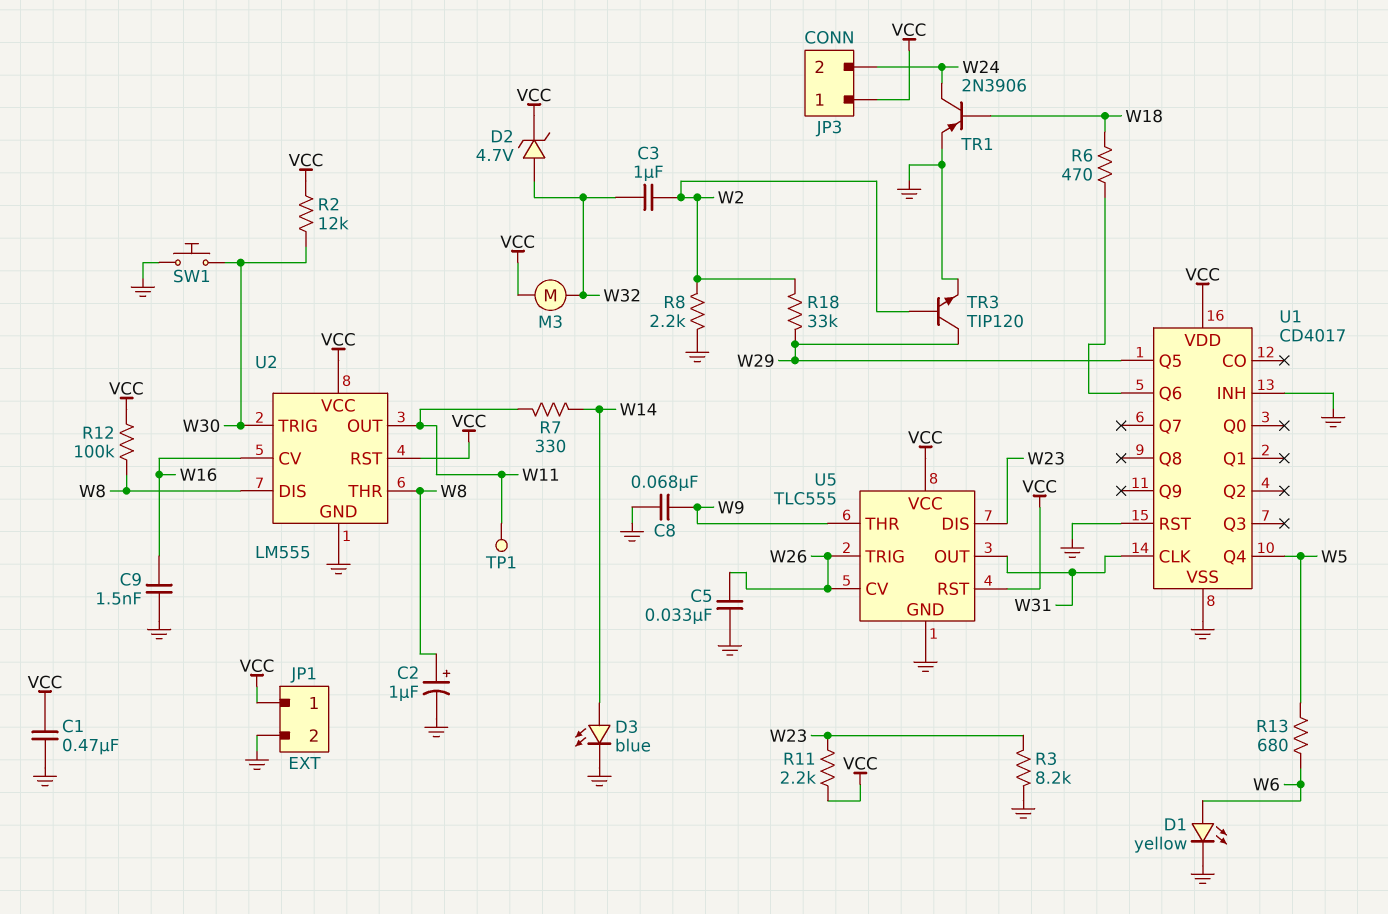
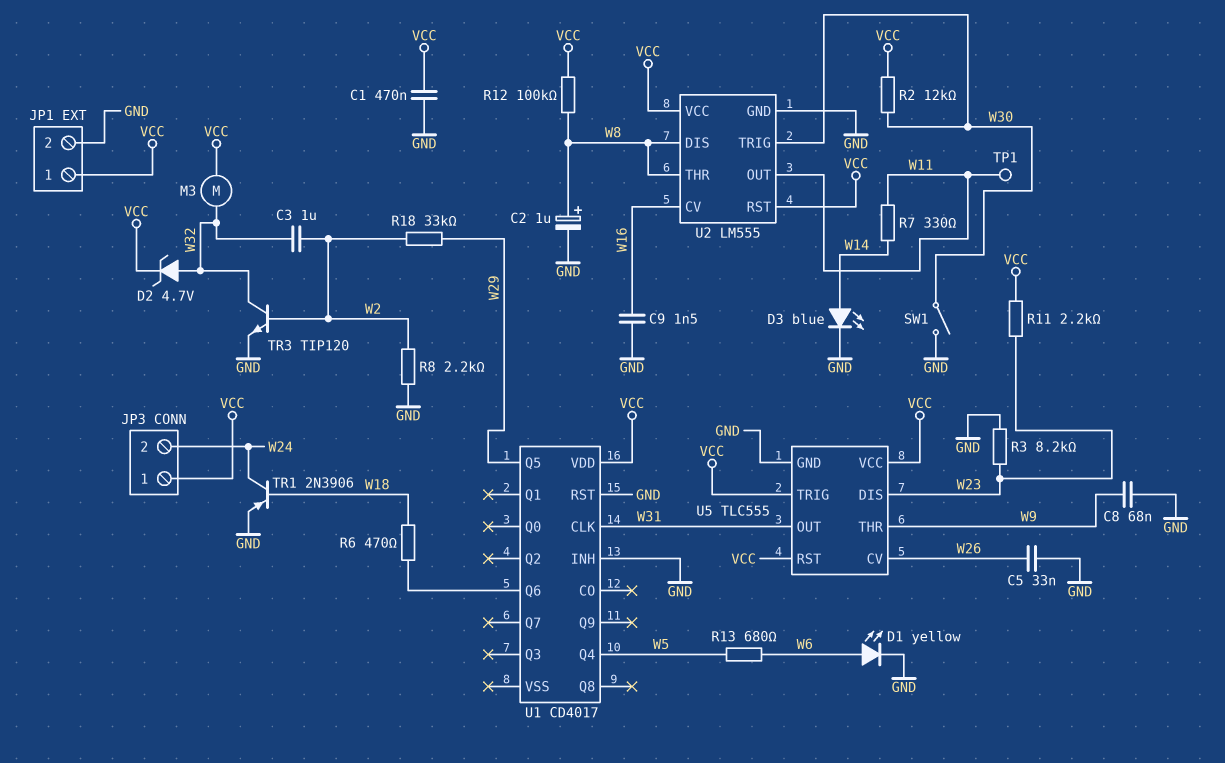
SW1: button (GND, W30) -> switch (GND, W30)
TR3: NPN TIP120 (B W2, C W29, E GND) -> NPN TIP120 (B W2, C W32, E GND)
U1 pin VSS: GND -> none
U5 pin TRIG: W26 -> VCC

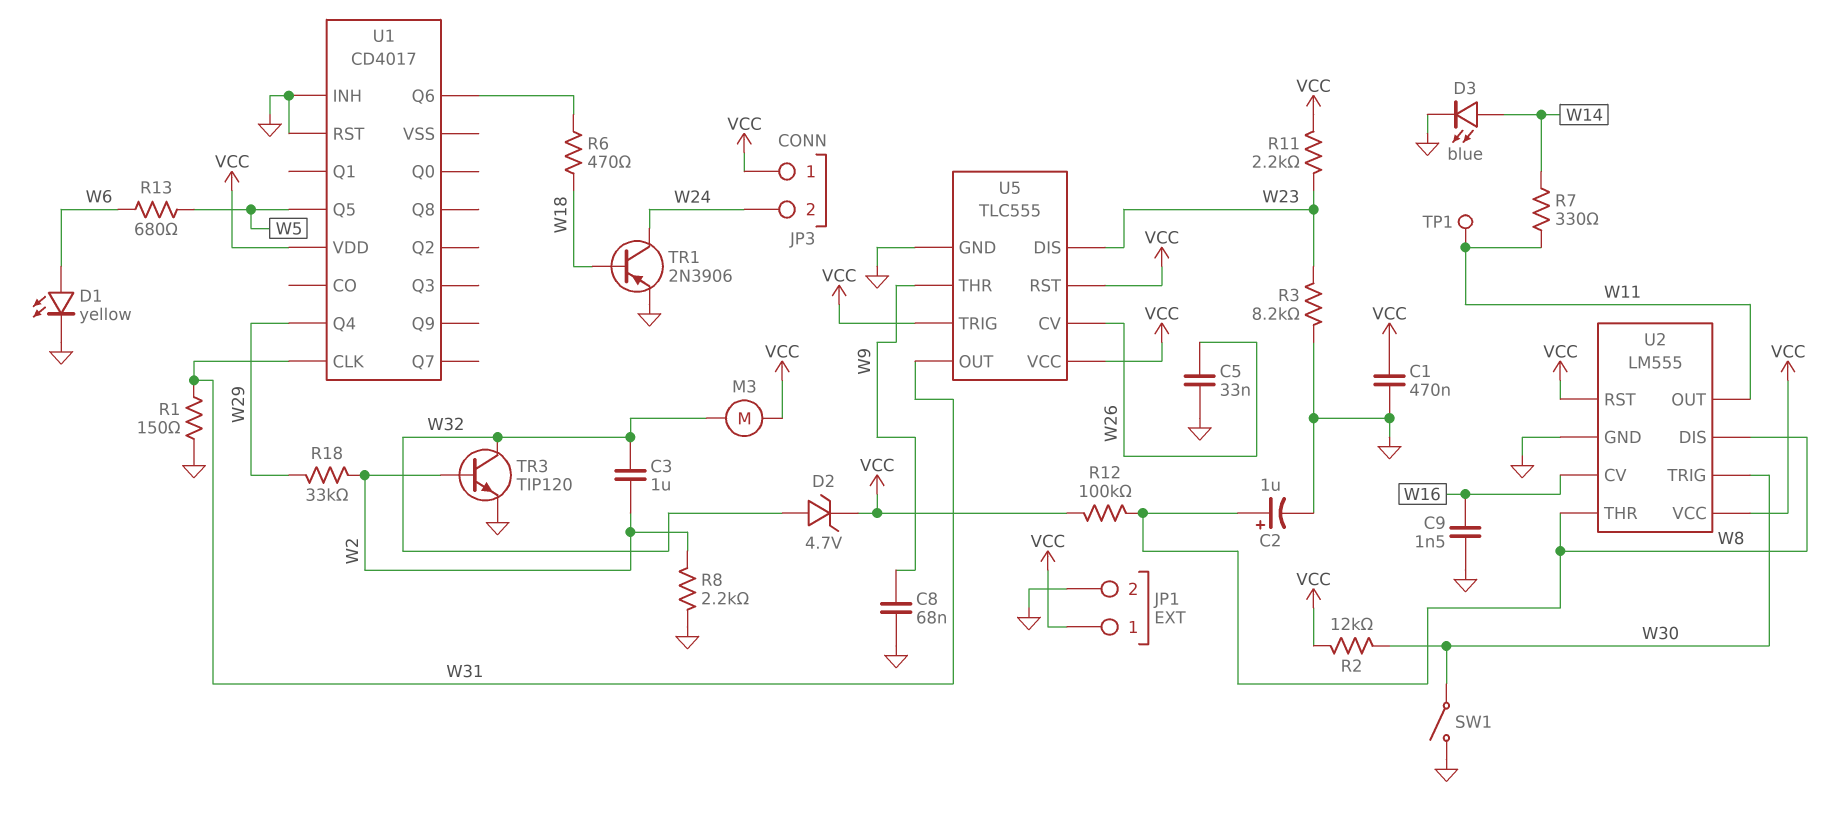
R1: none -> 150 (GND, W31)
U1 pin Q4: W5 -> W29
U1 pin Q5: W29 -> W5

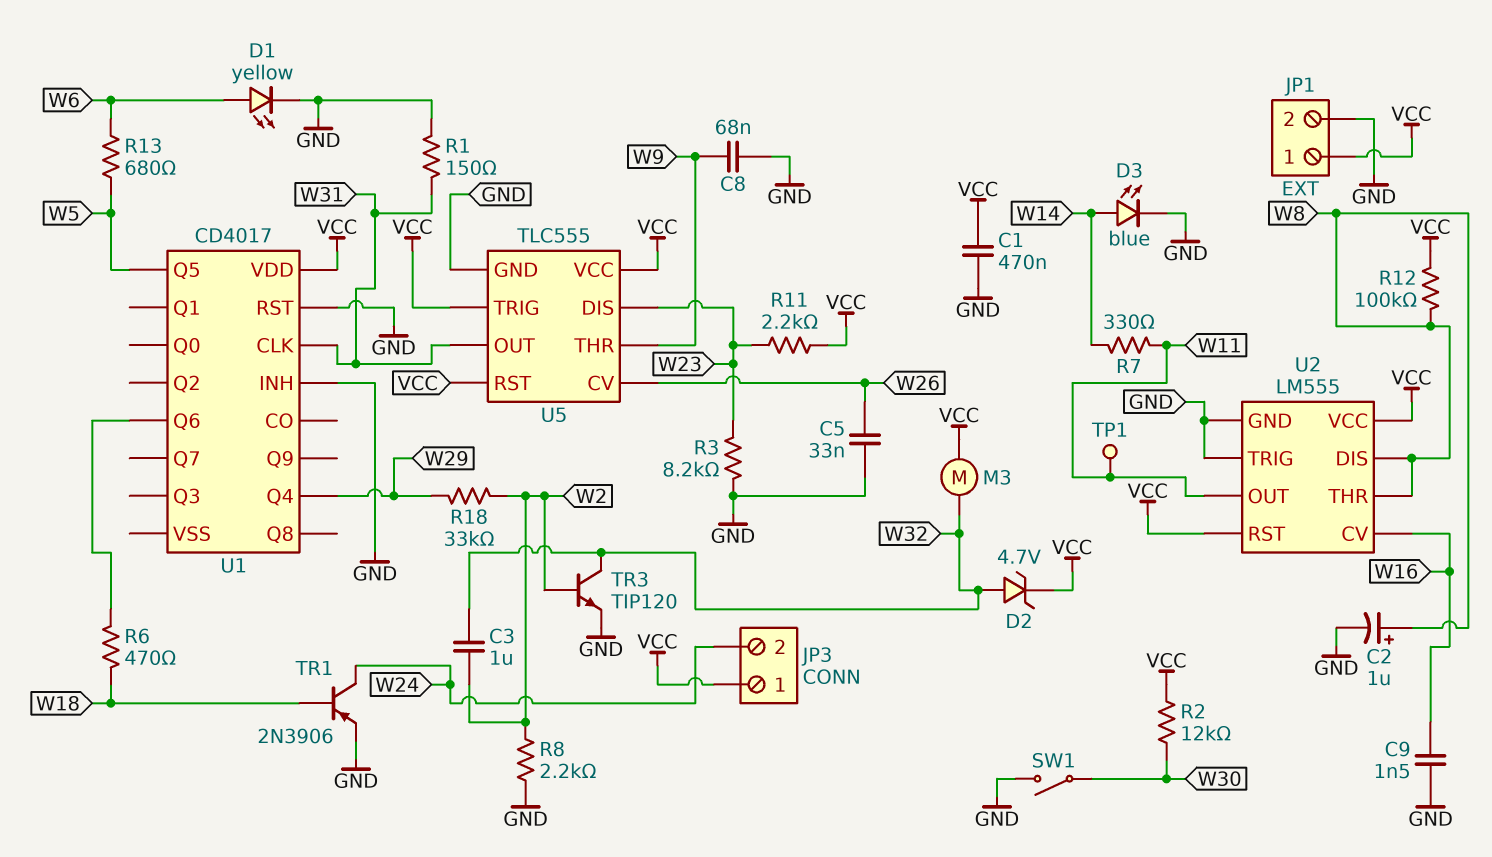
U2 pin TRIG: W30 -> GND

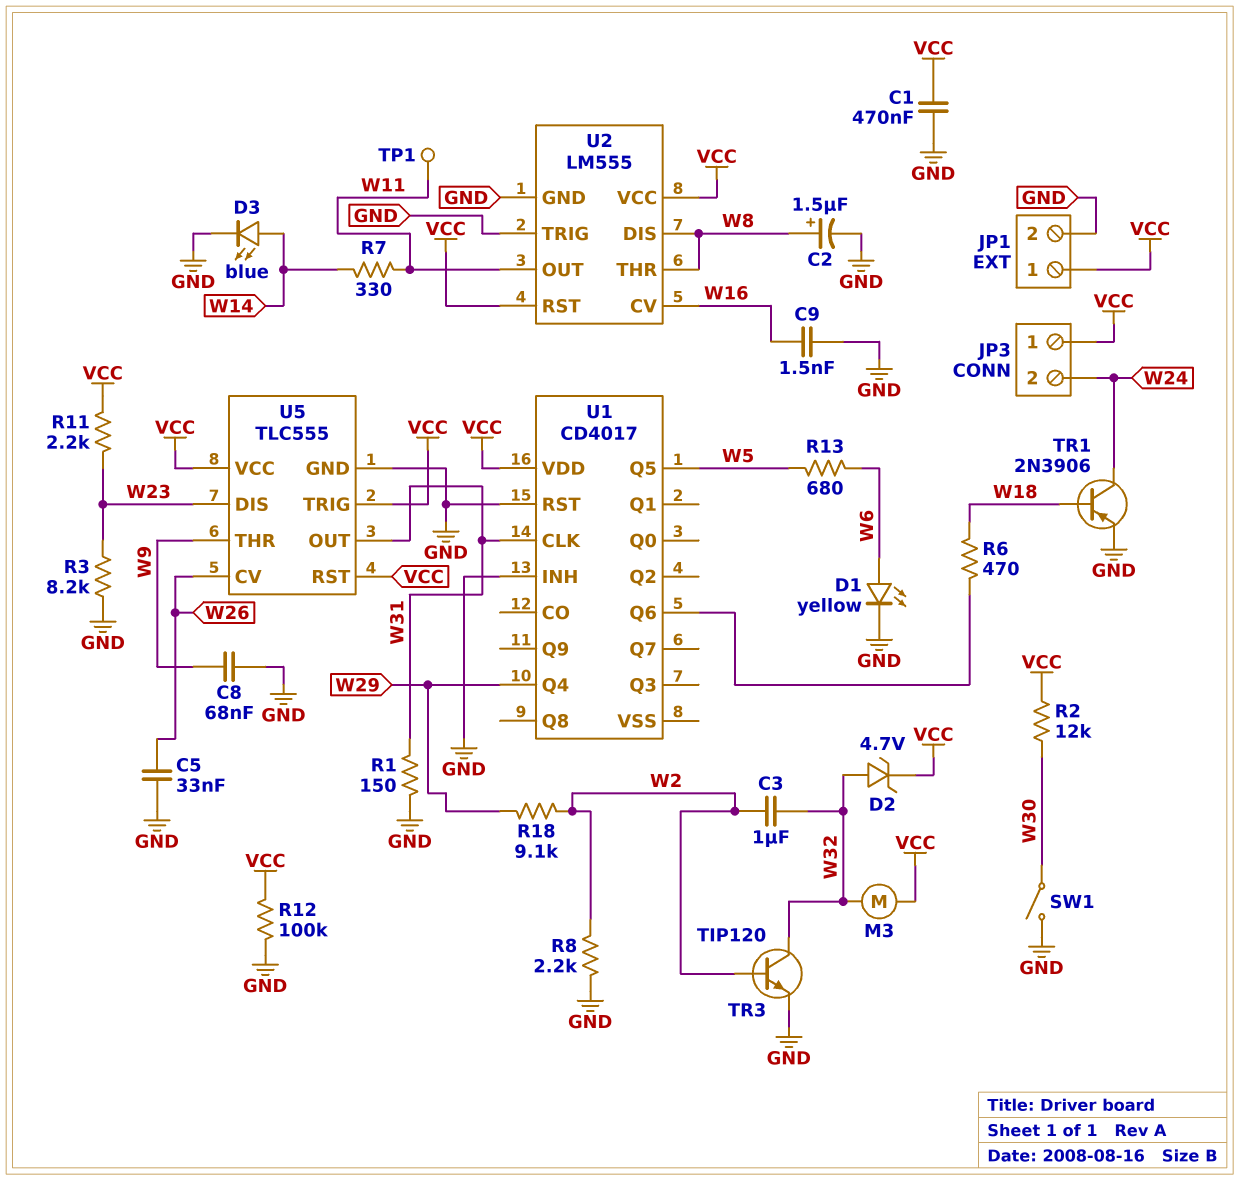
C2: 1uF (plus W8, minus GND) -> 1.5uF (plus W8, minus GND)
R12: 100k (VCC, W8) -> 100k (GND, VCC)
R18: 33k (W2, W29) -> 9.1k (W2, W29)

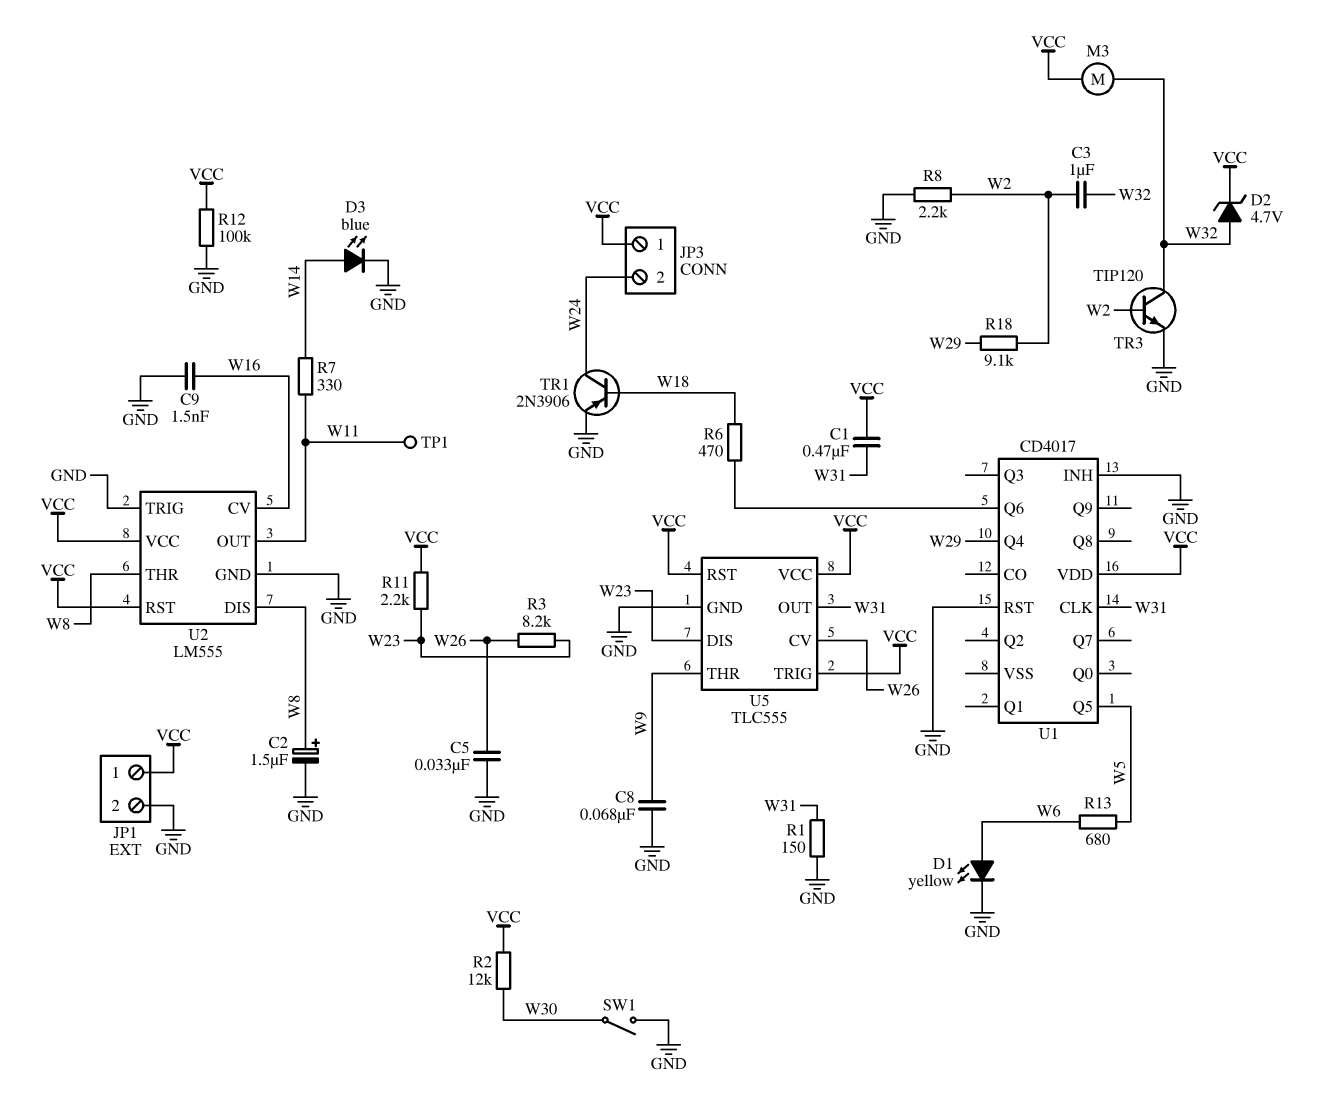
C1: 470nF (GND, VCC) -> 470nF (VCC, W31)
R3: 8.2k (GND, W23) -> 8.2k (W23, W26)

